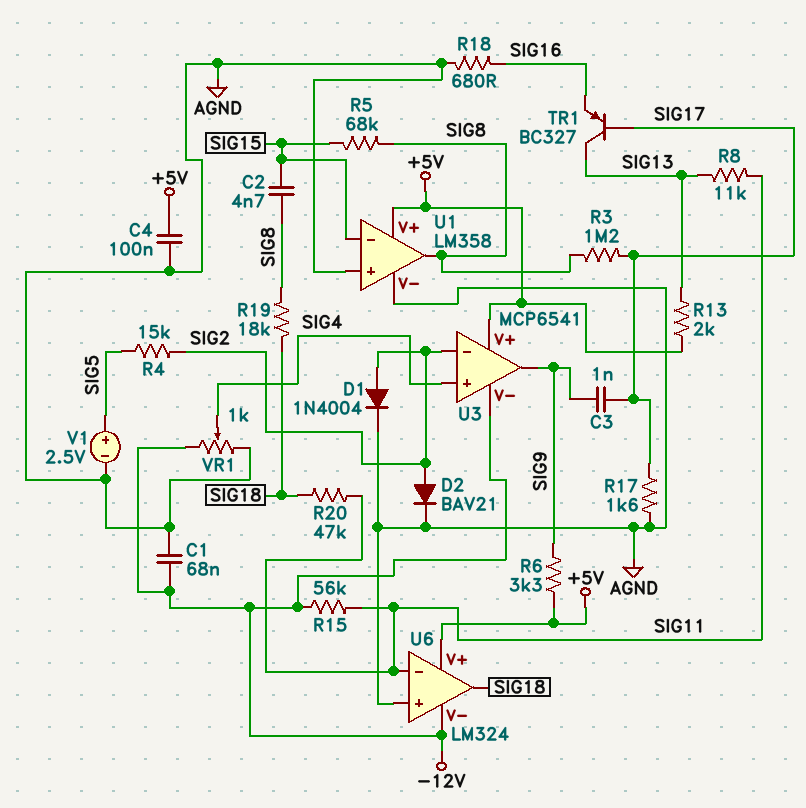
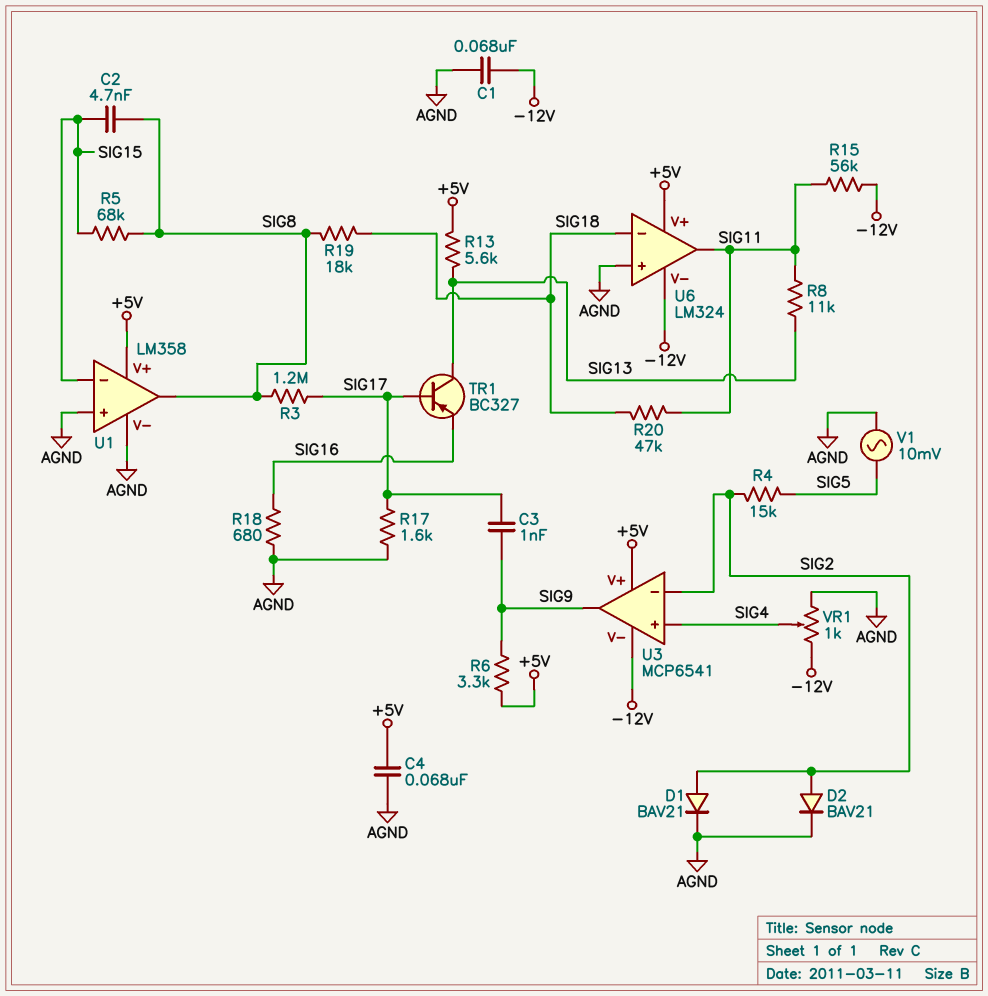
C4: 100nF (+5V, AGND) -> 68nF (+5V, AGND)
D1: diode 1N4004 (A SIG2, K AGND) -> diode BAV21 (A SIG2, K AGND)
R13: 2k (+5V, SIG13) -> 5.6k (+5V, SIG13)
U6 pin in-: SIG11 -> SIG18
U6 pin out: SIG18 -> SIG11
V1: 2.5V (plus SIG5, minus AGND) -> AC 10mV (AGND, SIG5)

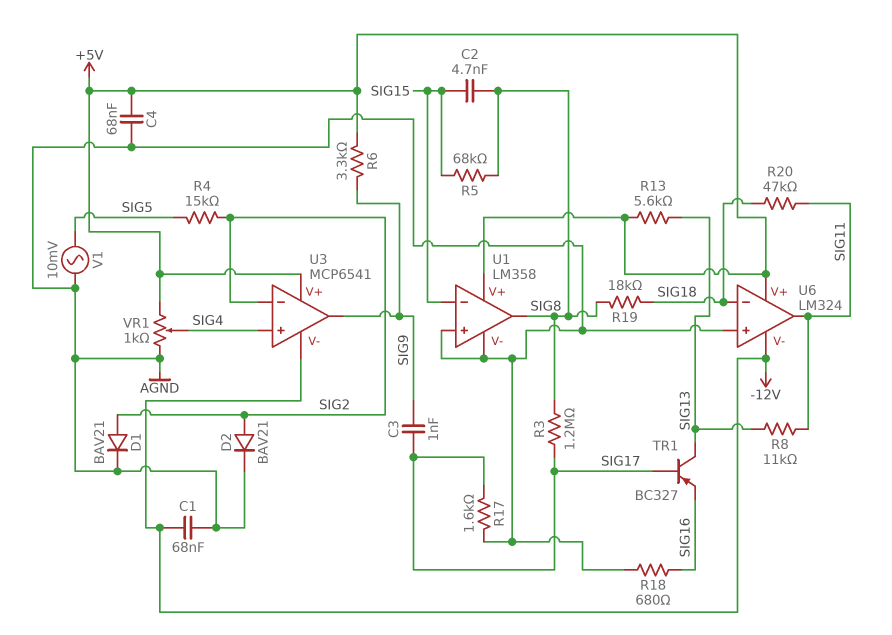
R15: 56k (-12V, SIG11) -> none
VR1: 1k (-12V, AGND, wiper SIG4) -> 1k (+5V, AGND, wiper SIG4)

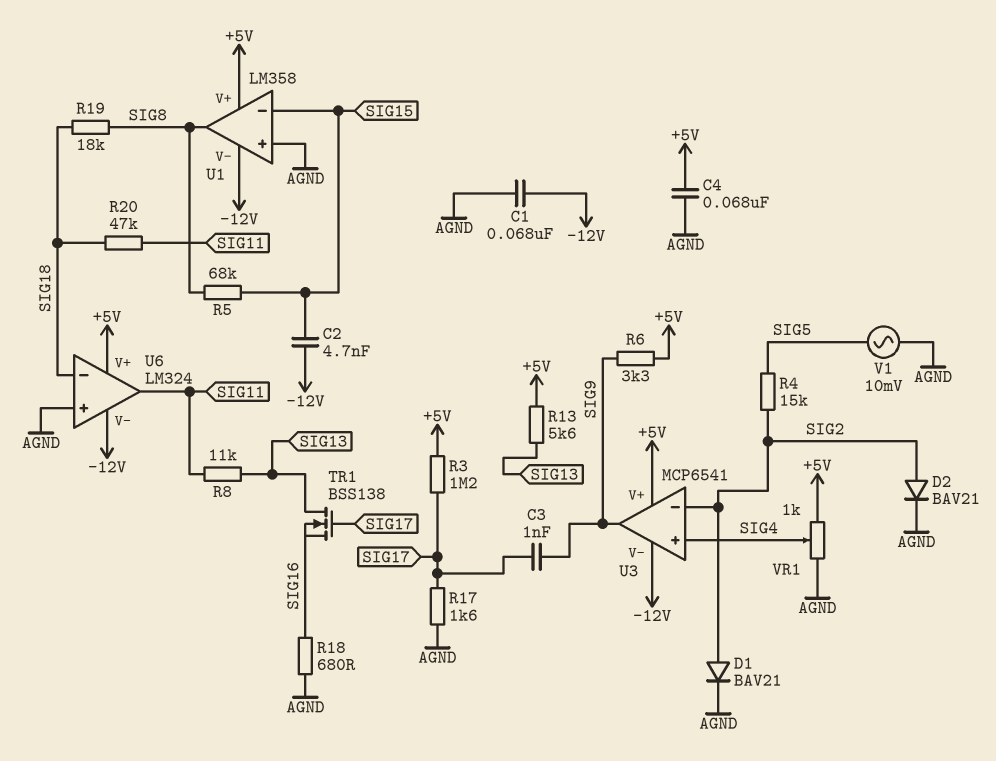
C2: 4.7nF (SIG8, SIG15) -> 4.7nF (-12V, SIG15)
R3: 1.2M (SIG8, SIG17) -> 1.2M (+5V, SIG17)
TR1: PNP BC327 (B SIG17, C SIG13, E SIG16) -> NMOS BSS138 (G SIG17, D SIG13, S SIG16)
U1 pin V-: AGND -> -12V

